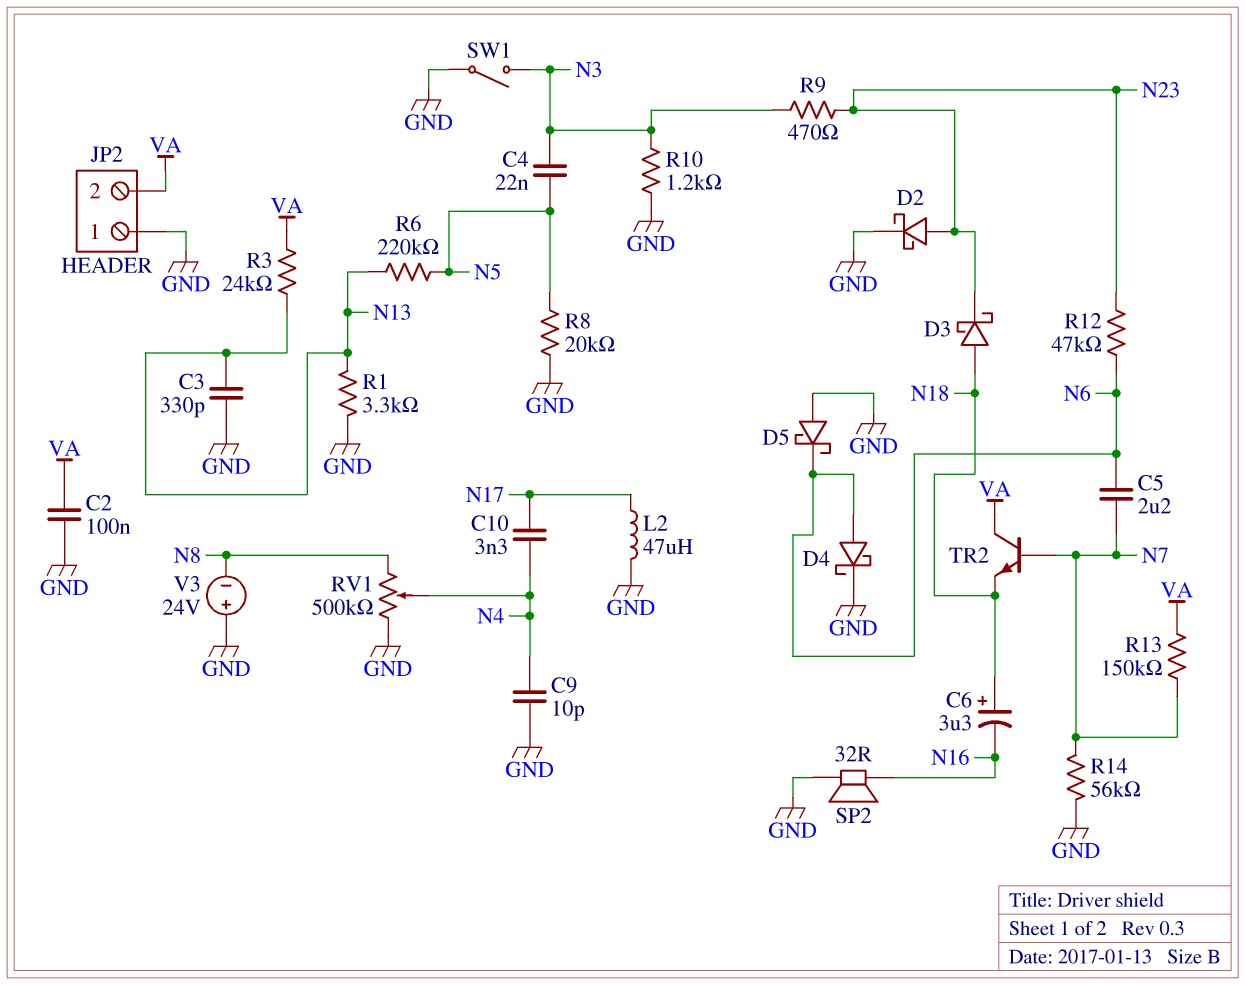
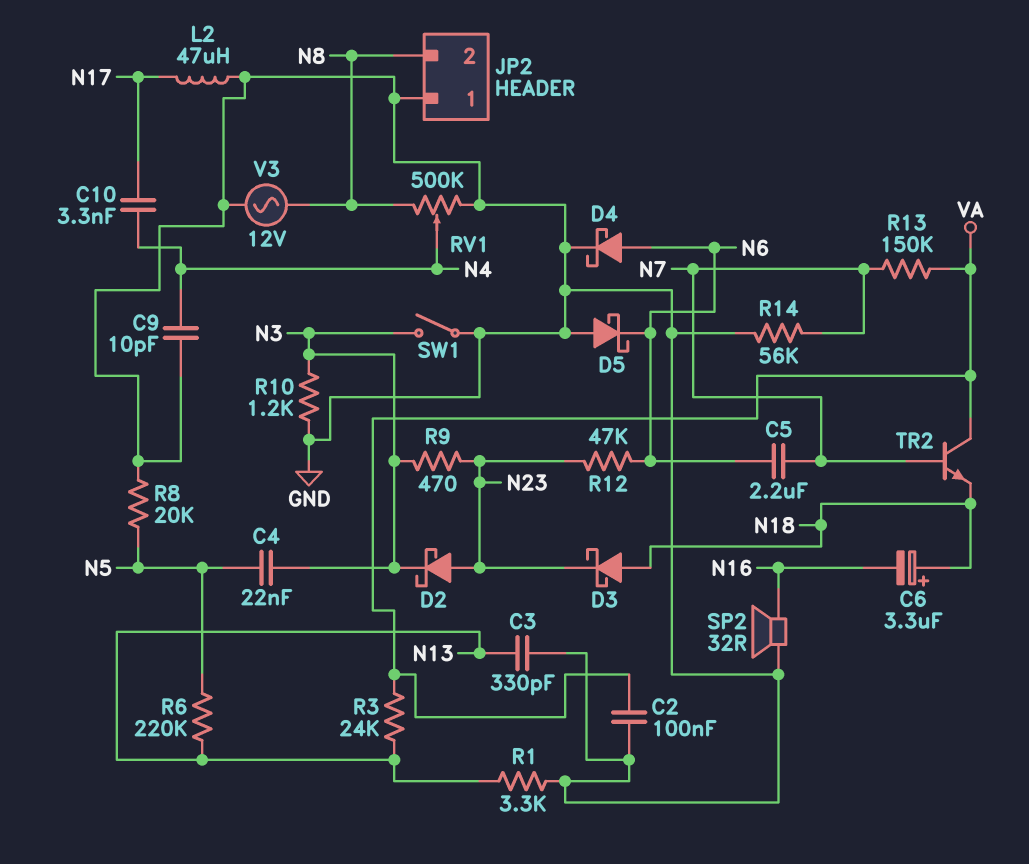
D2: schottky (A N23, K GND) -> schottky (A N23, K N3)
JP2 pin 2: VA -> N8
V3: 24V (plus GND, minus N8) -> AC 12V (GND, N8)

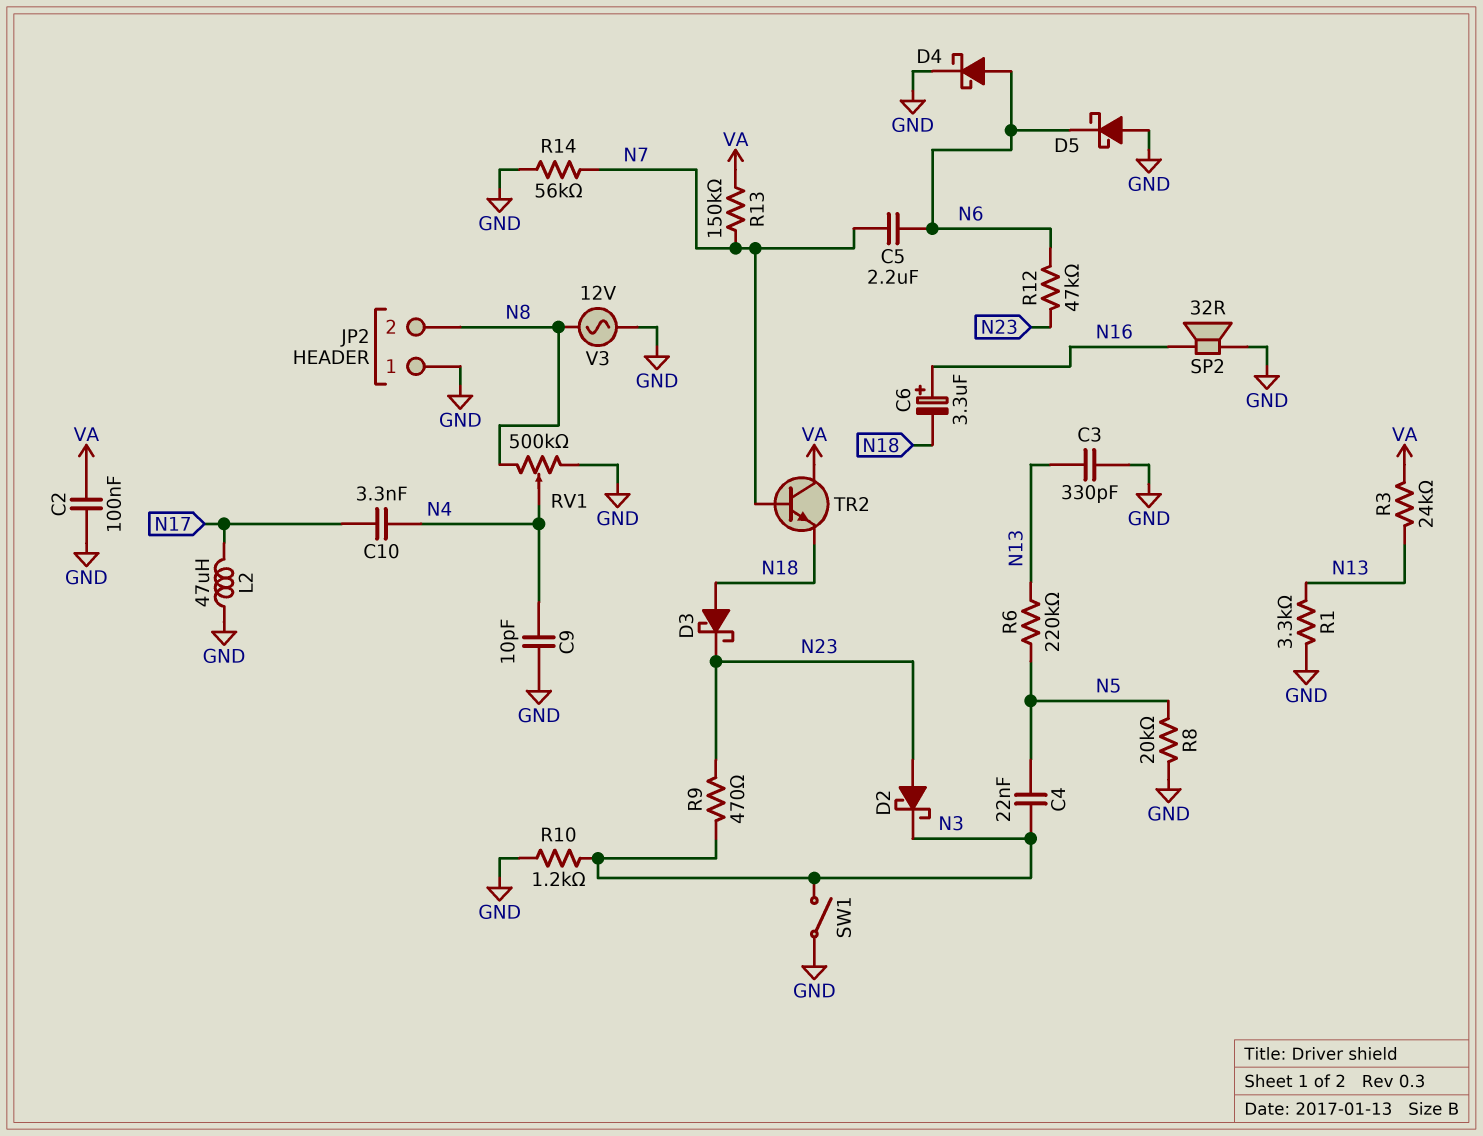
C6: 3.3uF (plus N18, minus N16) -> 3.3uF (plus N16, minus N18)

